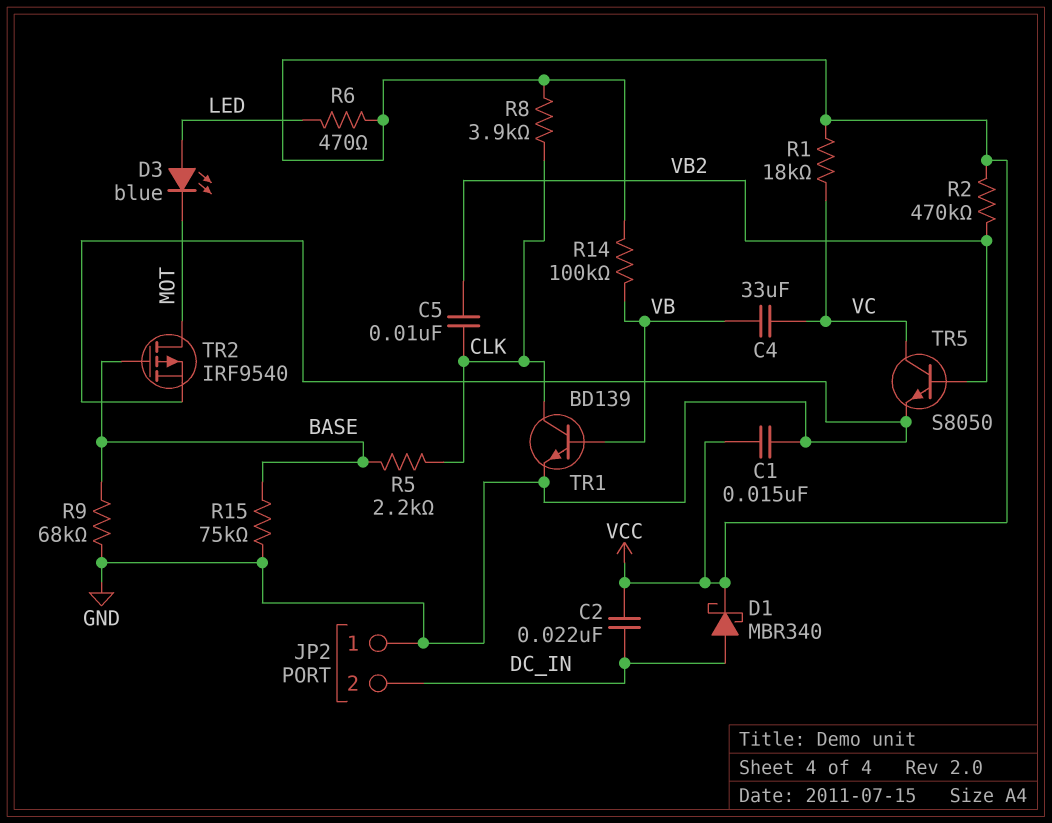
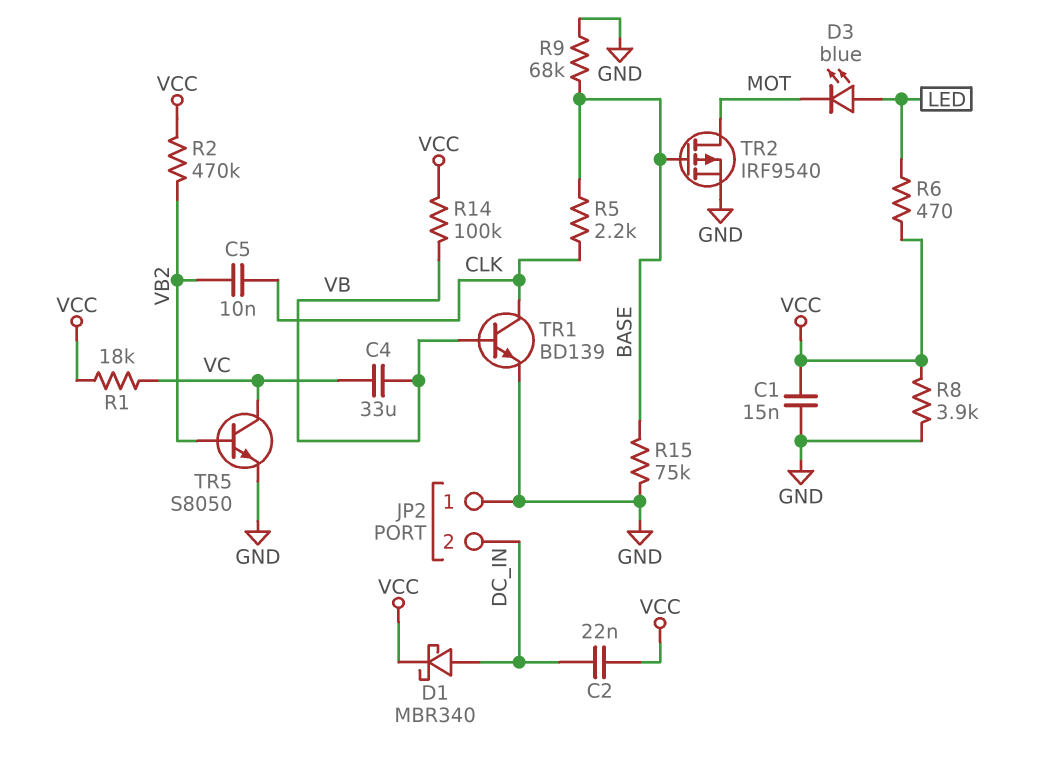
R8: 3.9k (CLK, VCC) -> 3.9k (GND, VCC)

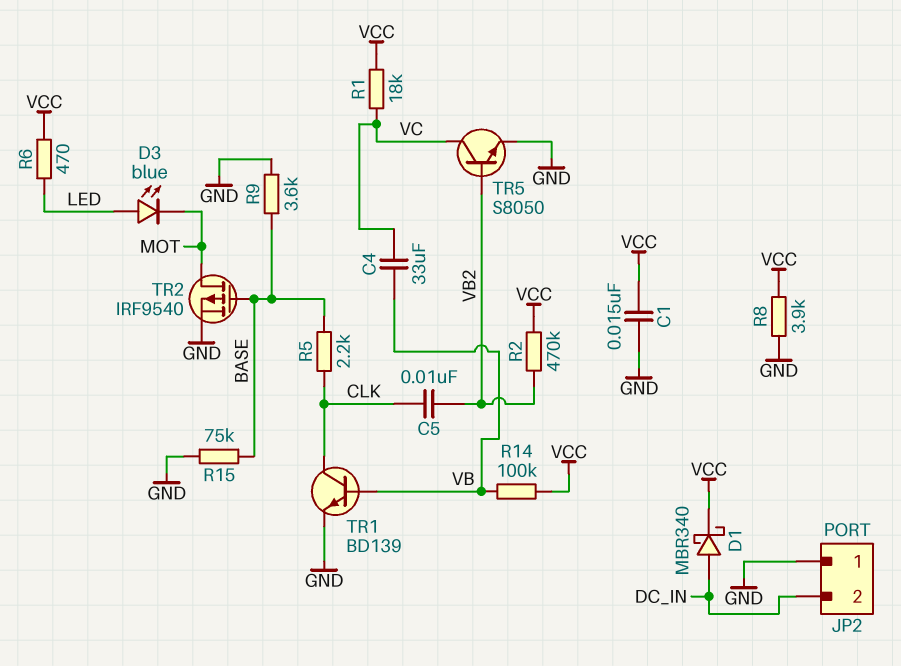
C2: 22nF (DC_IN, VCC) -> none
R9: 68k (BASE, GND) -> 3.6k (BASE, GND)

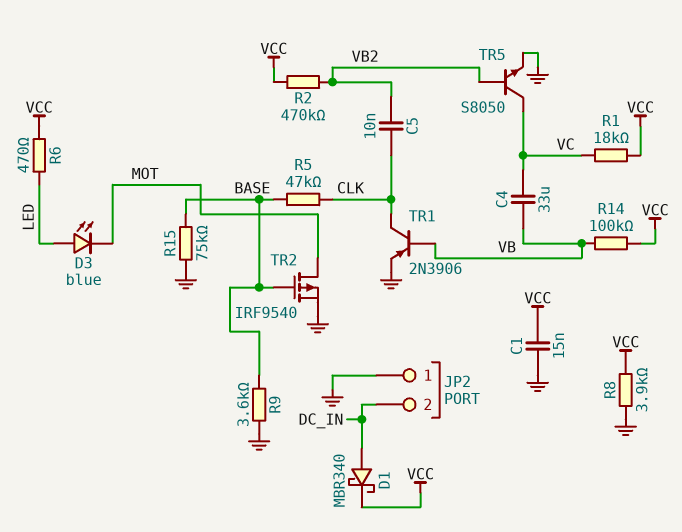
R5: 2.2k (BASE, CLK) -> 47k (BASE, CLK)
TR1: NPN BD139 (B VB, C CLK, E GND) -> PNP 2N3906 (B VB, C CLK, E GND)

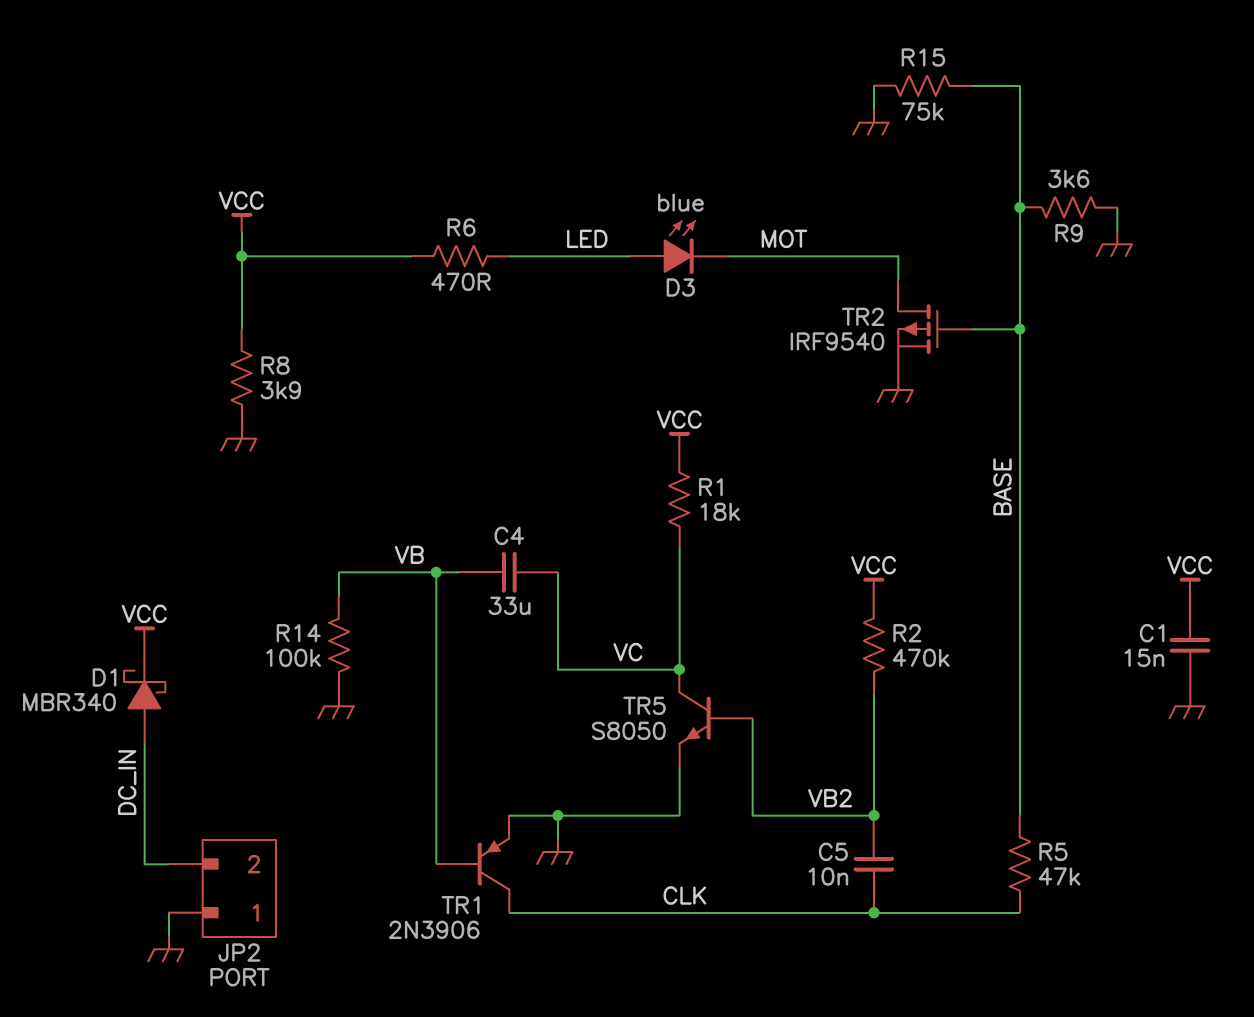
R14: 100k (VB, VCC) -> 100k (GND, VB)

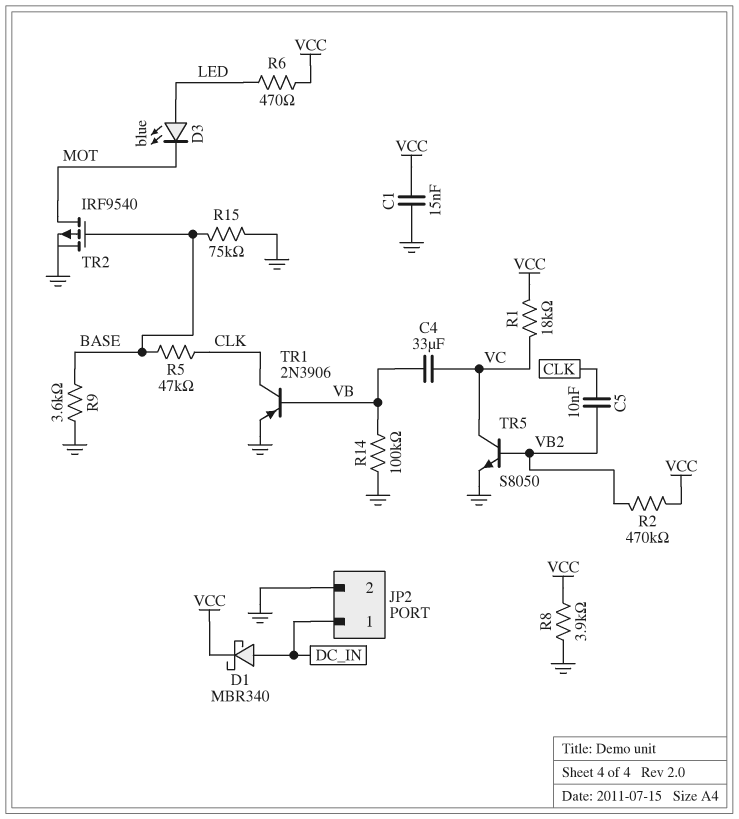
JP2 pin 1: GND -> DC_IN
JP2 pin 2: DC_IN -> GND

